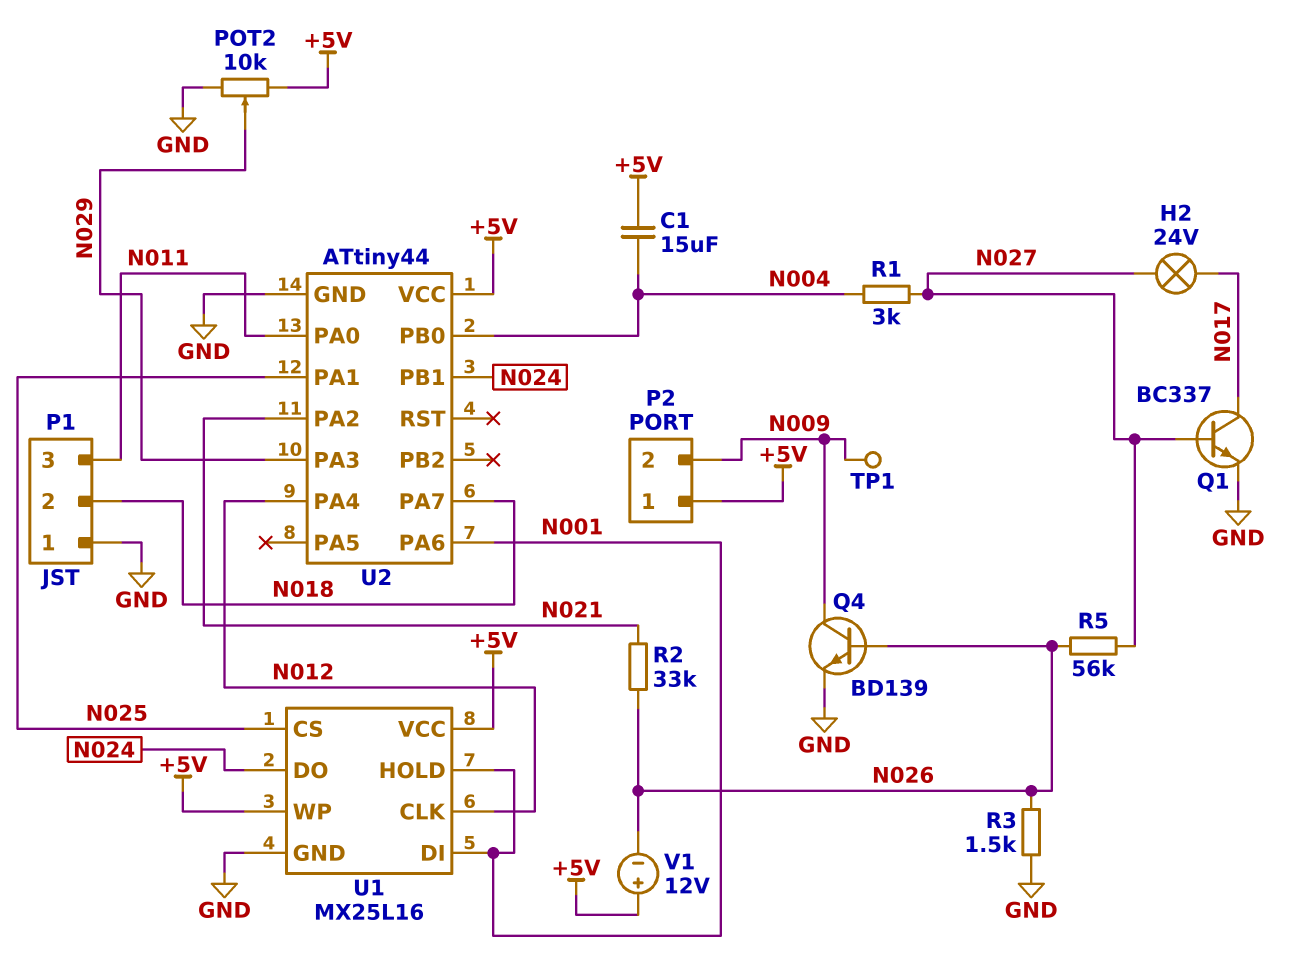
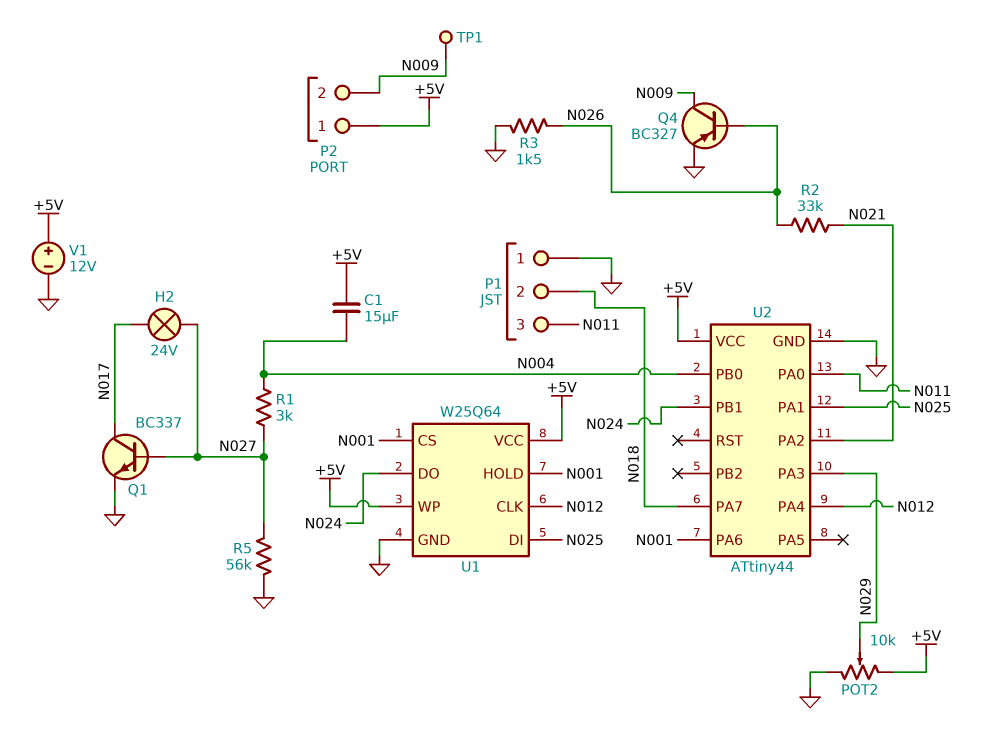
Q4: NPN BD139 (B N026, C N009, E GND) -> PNP BC327 (B N026, C N009, E GND)
R5: 56k (N026, N027) -> 56k (GND, N027)
U1: MX25L16 -> W25Q64
U1 pin CS: N025 -> N001
U1 pin DI: N001 -> N025
V1: 12V (plus +5V, minus N026) -> 12V (plus +5V, minus GND)

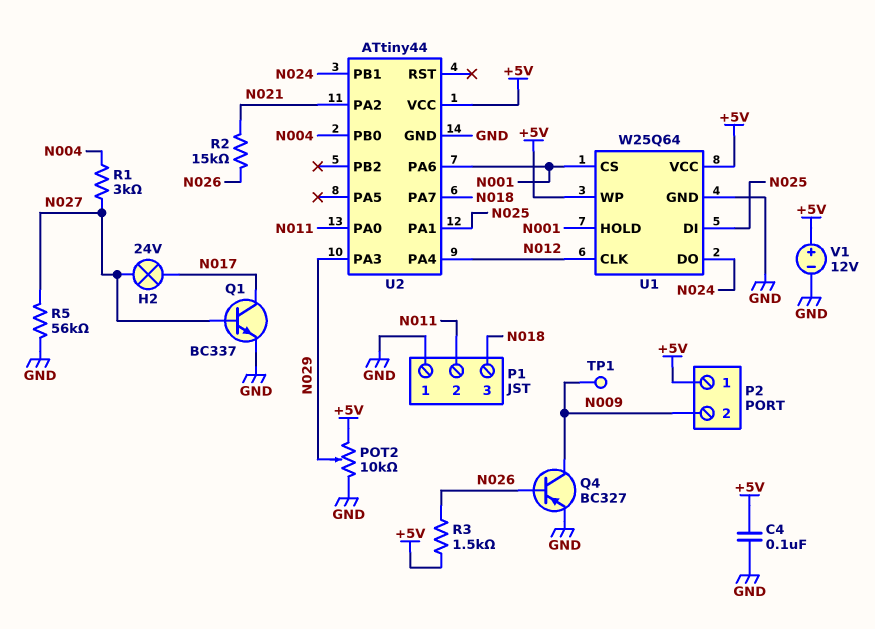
C1: 15uF (+5V, N004) -> none
C4: none -> 100nF (+5V, GND)
P1 pin 2: N018 -> N011
P1 pin 3: N011 -> N018
R2: 33k (N021, N026) -> 15k (N021, N026)
R3: 1.5k (GND, N026) -> 1.5k (+5V, N026)

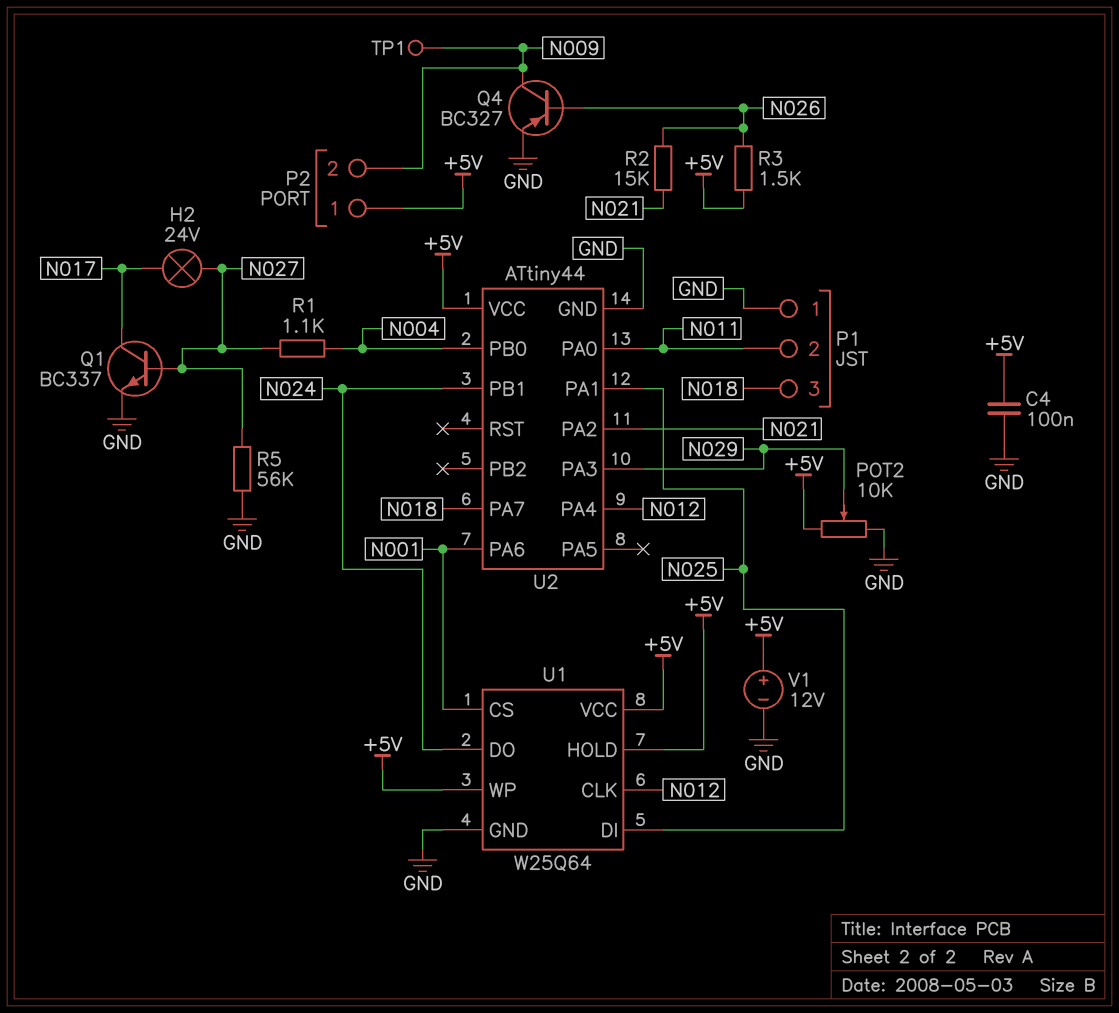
R1: 3k (N004, N027) -> 1.1k (N004, N027)
U1 pin HOLD: N001 -> +5V

